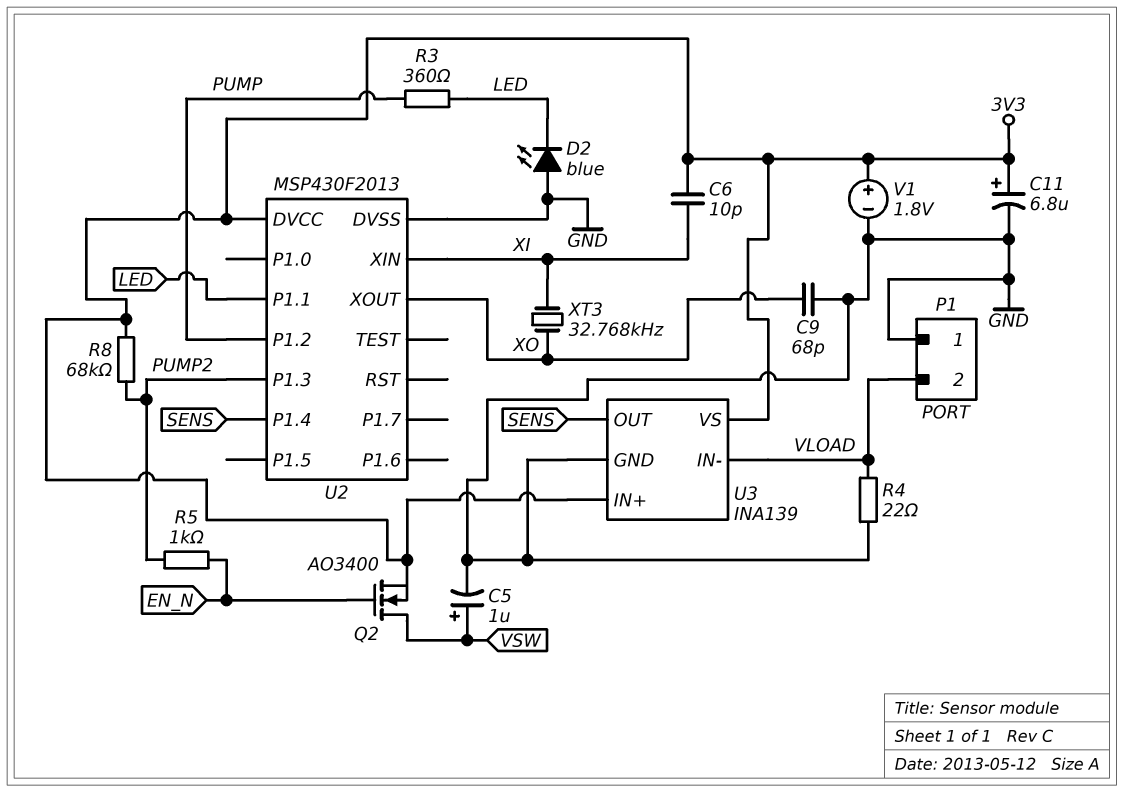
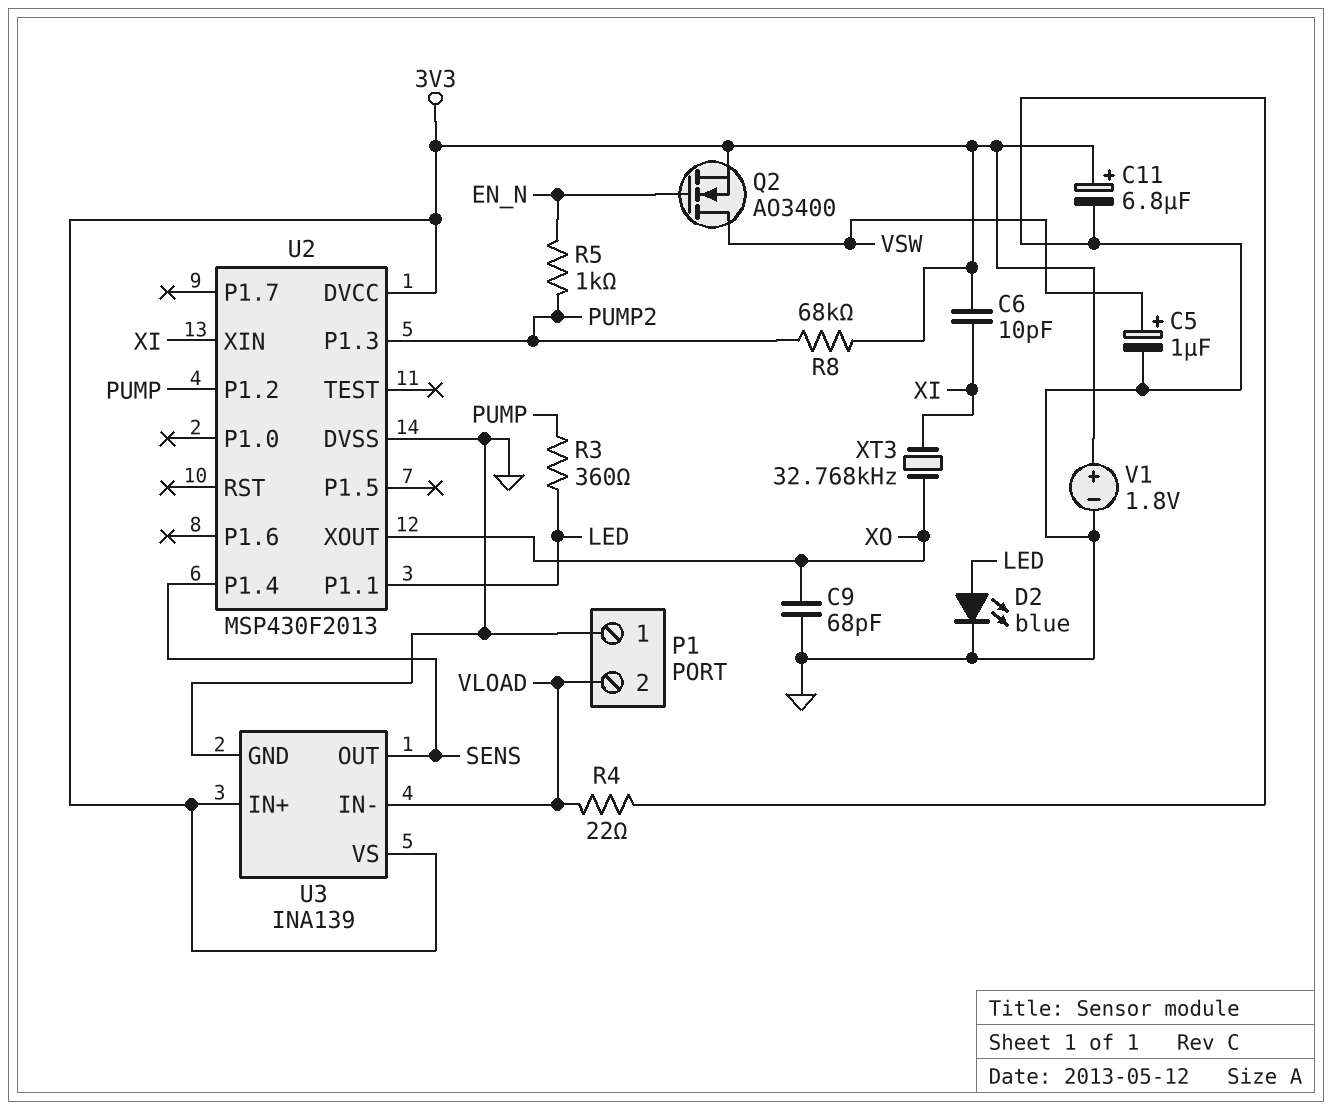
D2: LED blue (A GND, K LED) -> LED blue (A LED, K GND)

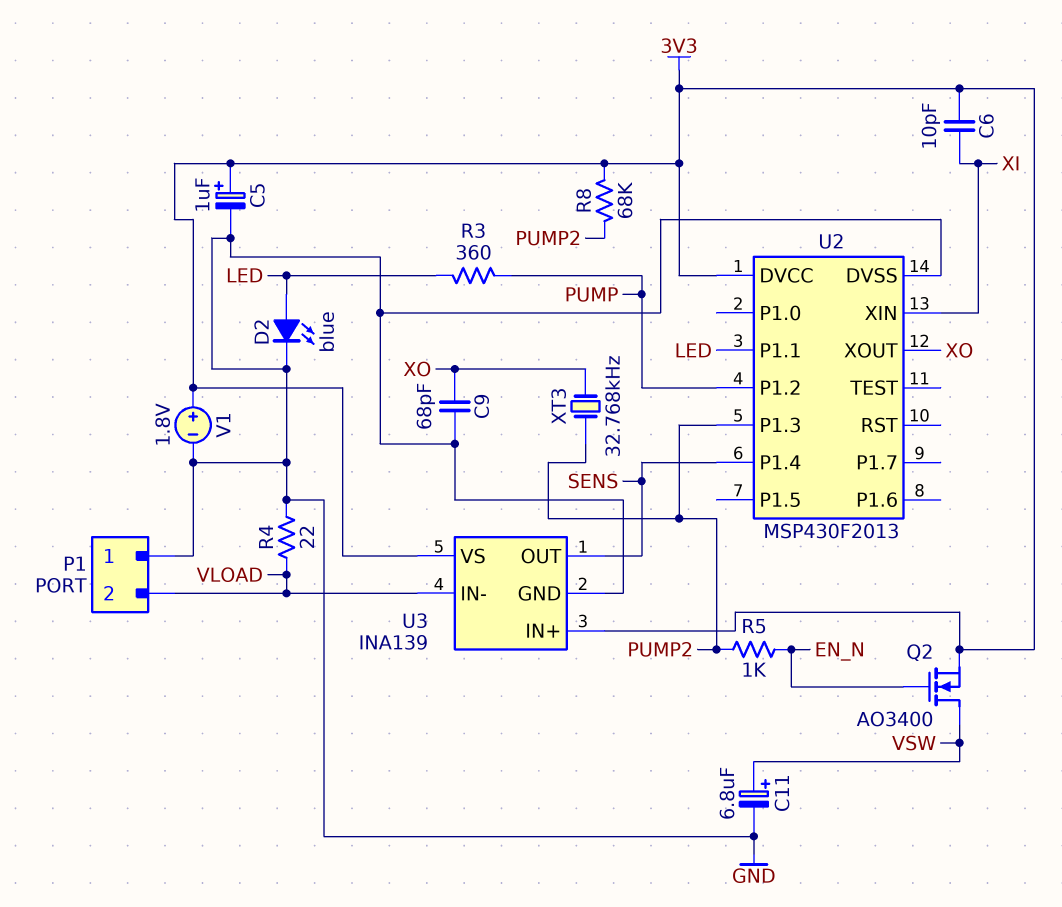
C5: 1uF (plus VSW, minus GND) -> 1uF (plus 3V3, minus GND)
C11: 6.8uF (plus 3V3, minus GND) -> 6.8uF (plus VSW, minus GND)
XT3: 32.768kHz (XI, XO) -> 32.768kHz (PUMP2, XO)

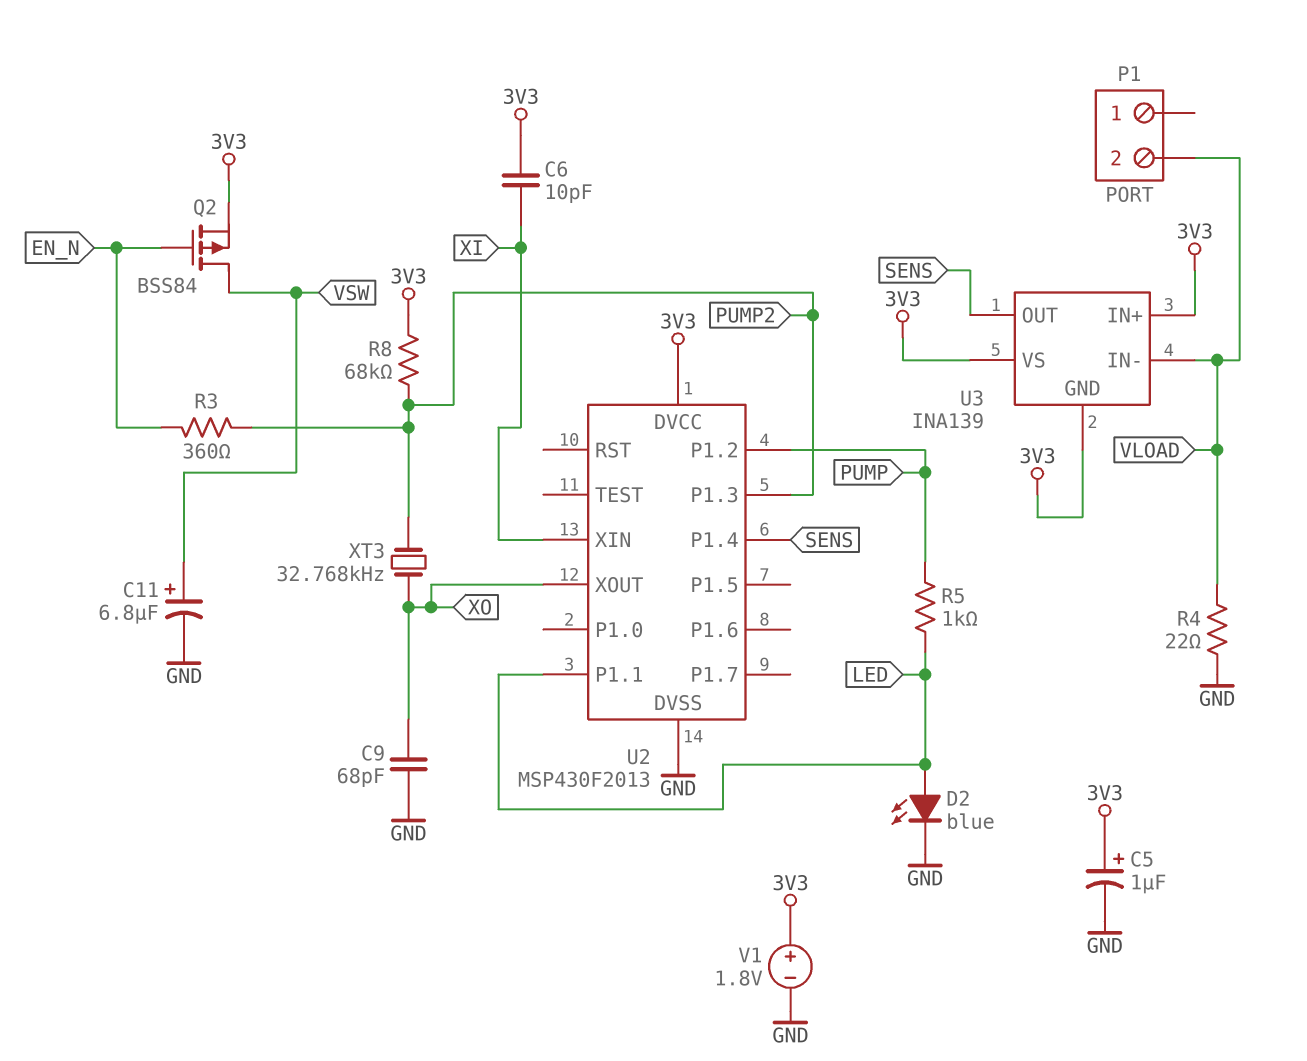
P1 pin 1: GND -> none
Q2: NMOS AO3400 (G EN_N, D VSW, S 3V3) -> PMOS BSS84 (G EN_N, D VSW, S 3V3)
R3: 360 (LED, PUMP) -> 360 (EN_N, PUMP2)
R5: 1k (EN_N, PUMP2) -> 1k (LED, PUMP)
U3 pin GND: GND -> 3V3

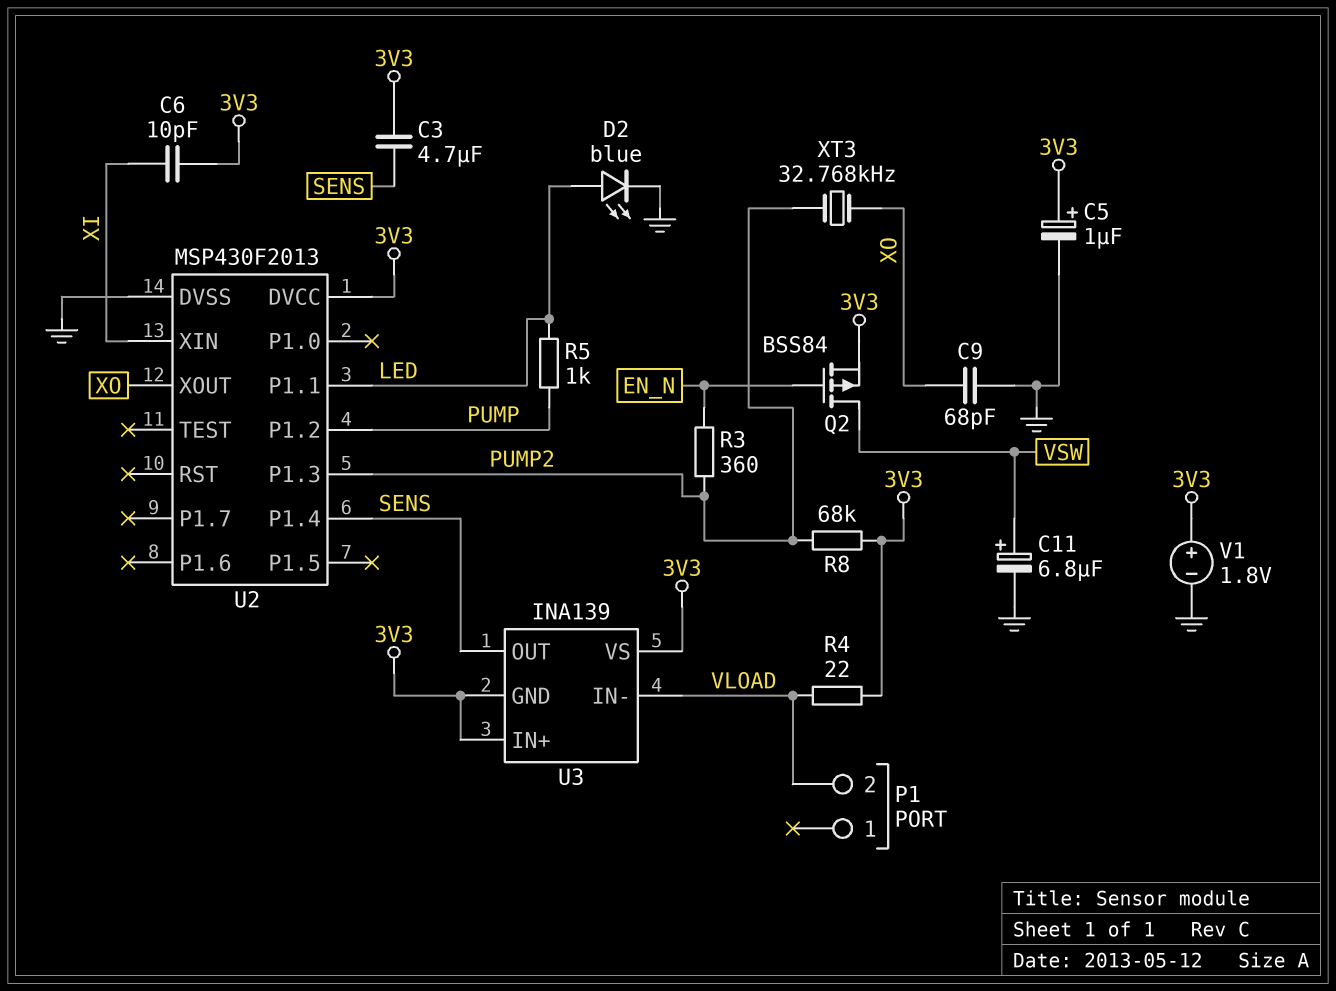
C3: none -> 4.7uF (3V3, SENS)
R4: 22 (GND, VLOAD) -> 22 (3V3, VLOAD)

